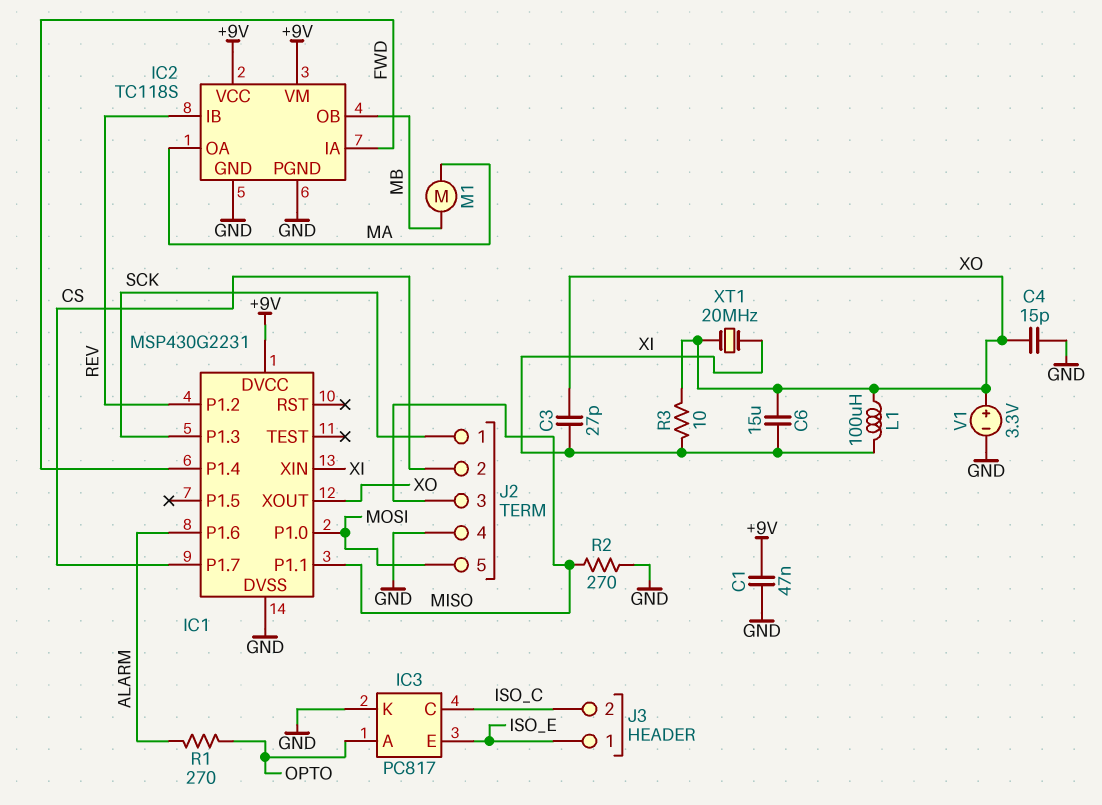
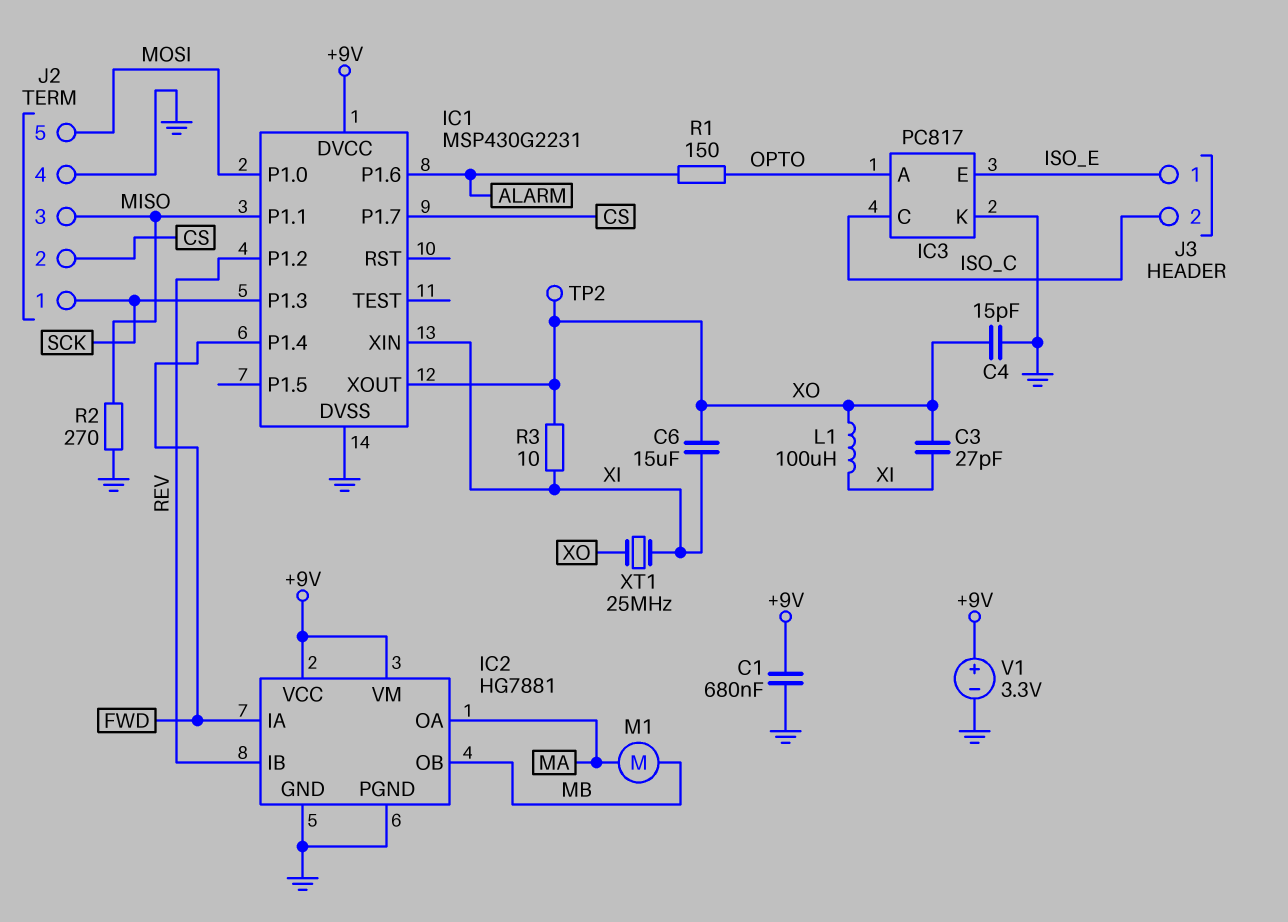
C1: 47nF (+9V, GND) -> 680nF (+9V, GND)
IC2: TC118S -> HG7881
R1: 270 (ALARM, OPTO) -> 150 (ALARM, OPTO)
TP2: none -> test point (XO)
V1: 3.3V (plus XO, minus GND) -> 3.3V (plus +9V, minus GND)
XT1: 20MHz (XI, XO) -> 25MHz (XI, XO)

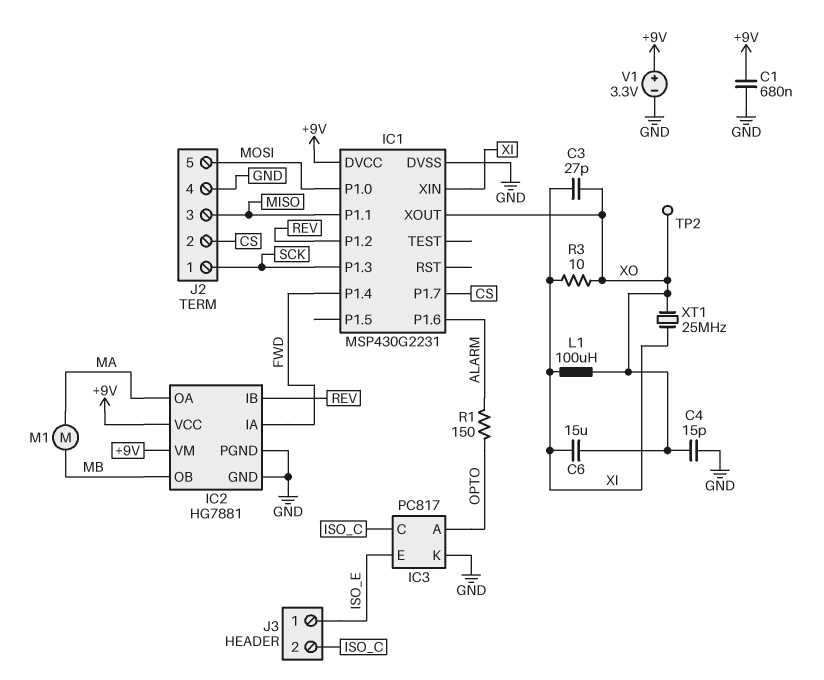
R2: 270 (GND, MISO) -> none

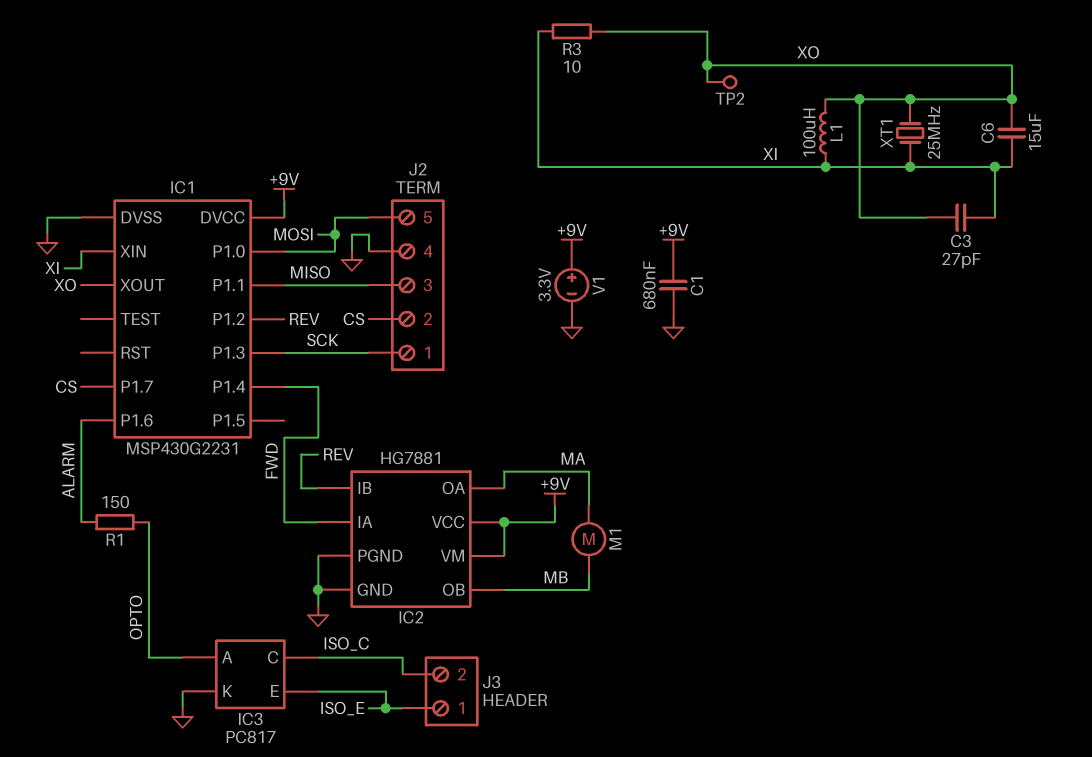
C4: 15pF (GND, XO) -> none

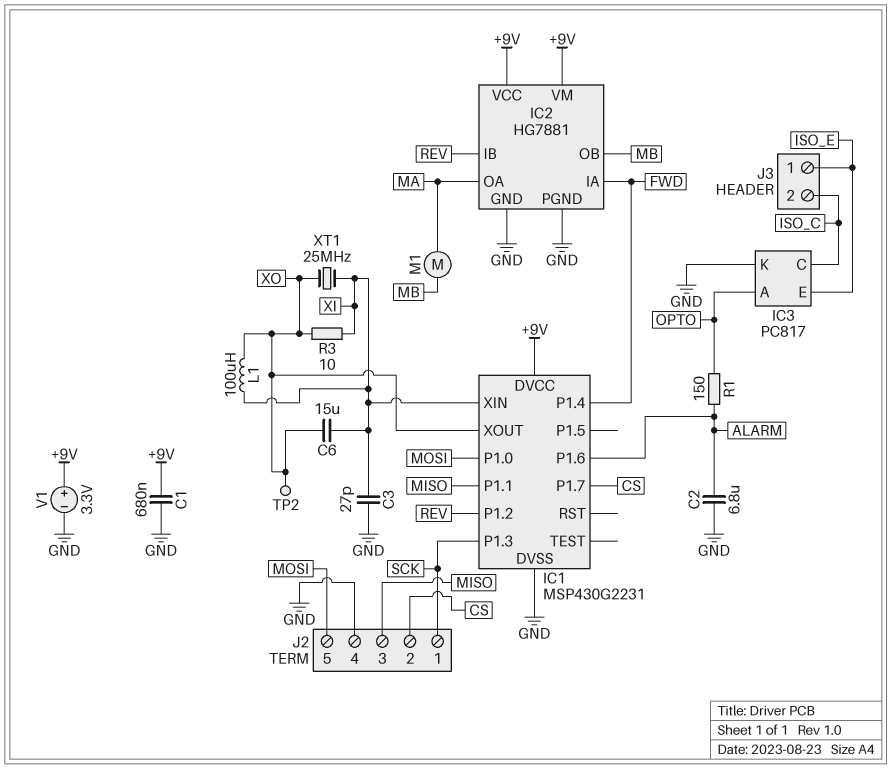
C2: none -> 6.8uF (ALARM, GND)
C3: 27pF (XI, XO) -> 27pF (GND, XI)

